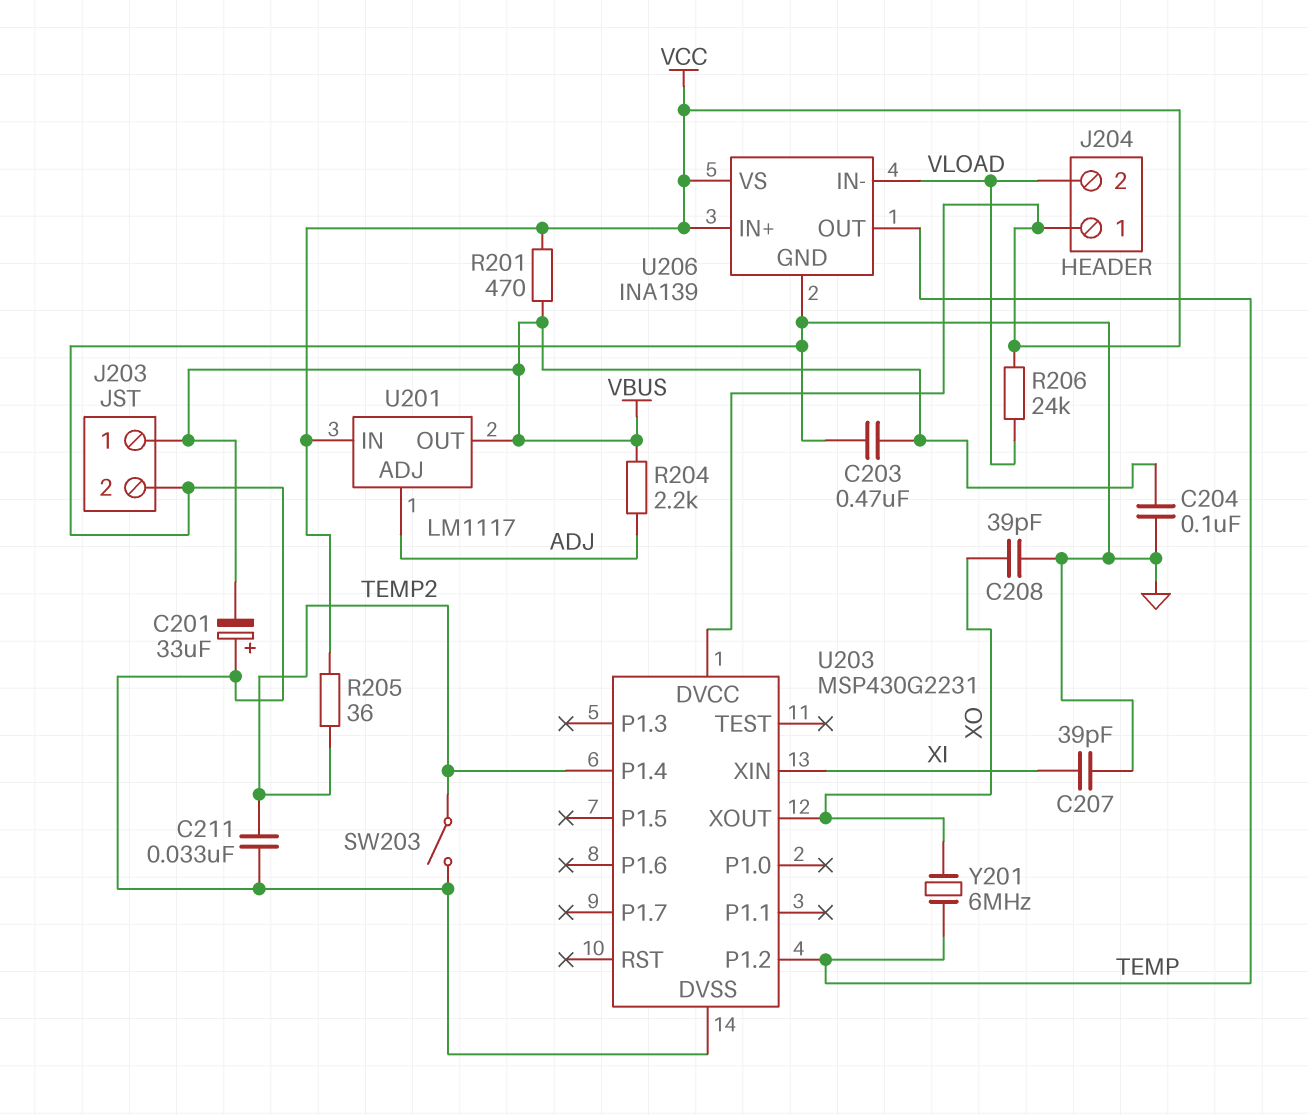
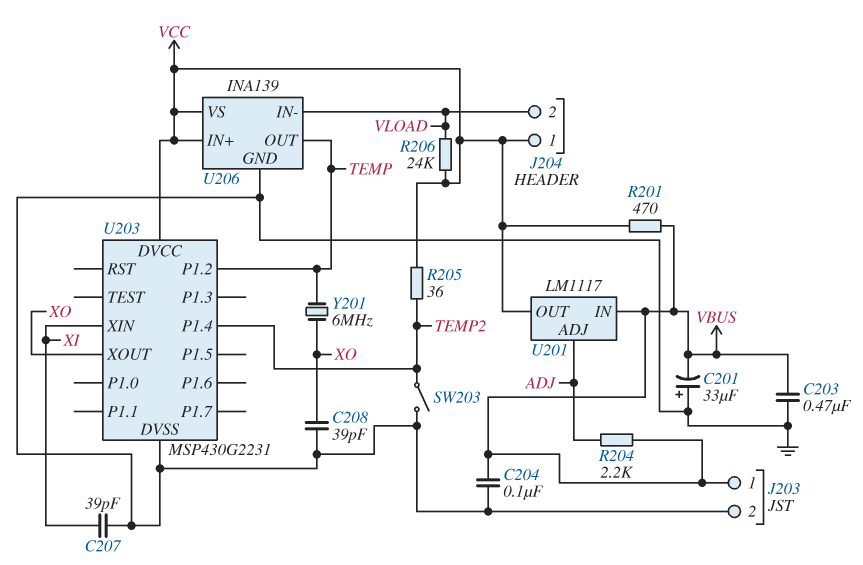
C211: 33nF (GND, TEMP2) -> none
U201 pin IN: VCC -> VBUS
U201 pin OUT: VBUS -> VCC

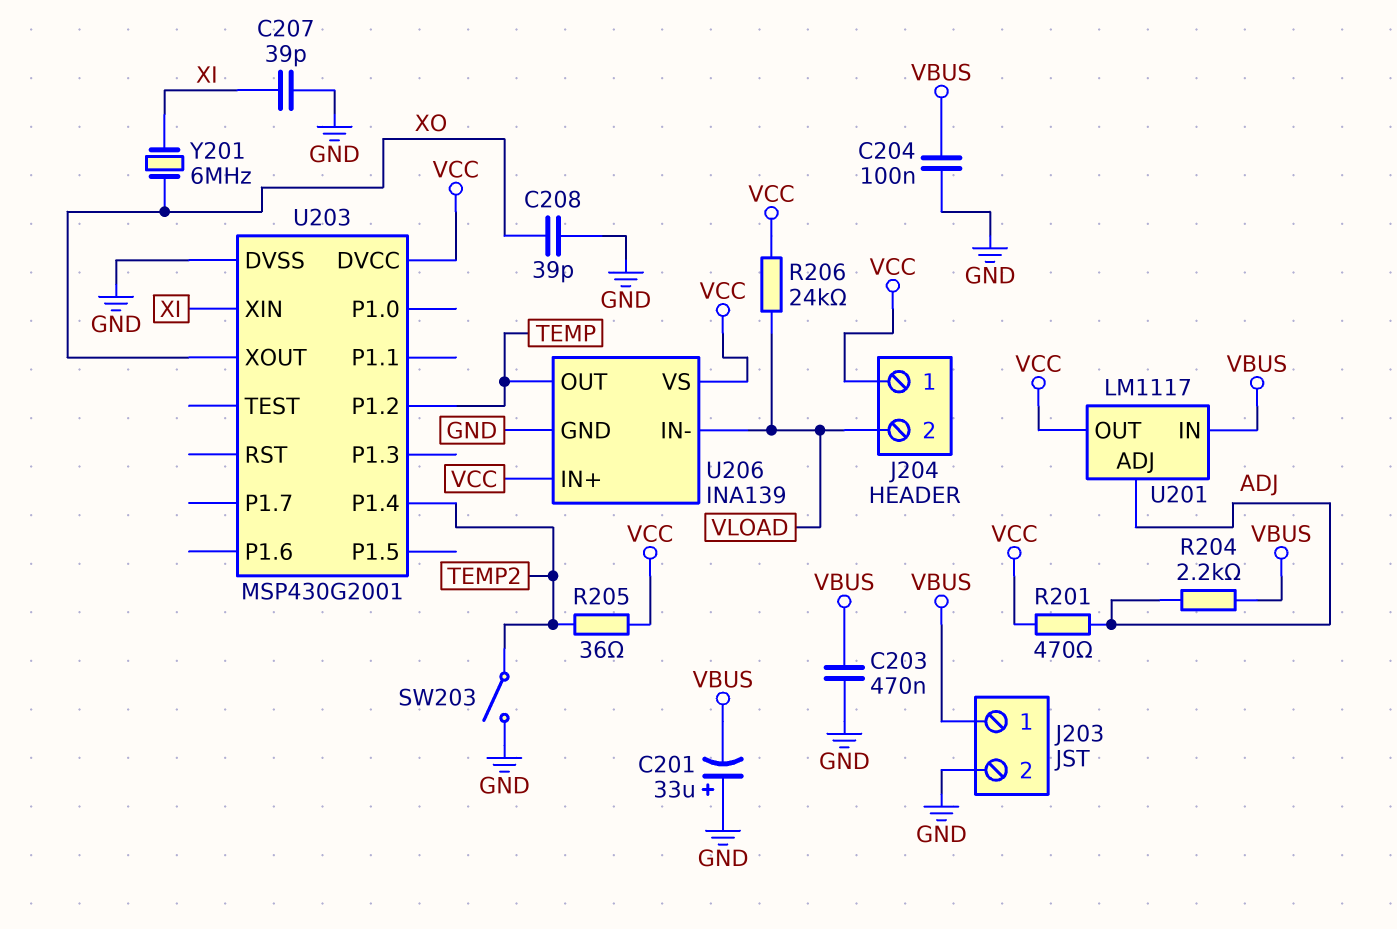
R201: 470 (VBUS, VCC) -> 470 (ADJ, VCC)
U203: MSP430G2231 -> MSP430G2001
Y201: 6MHz (TEMP, XO) -> 6MHz (XI, XO)

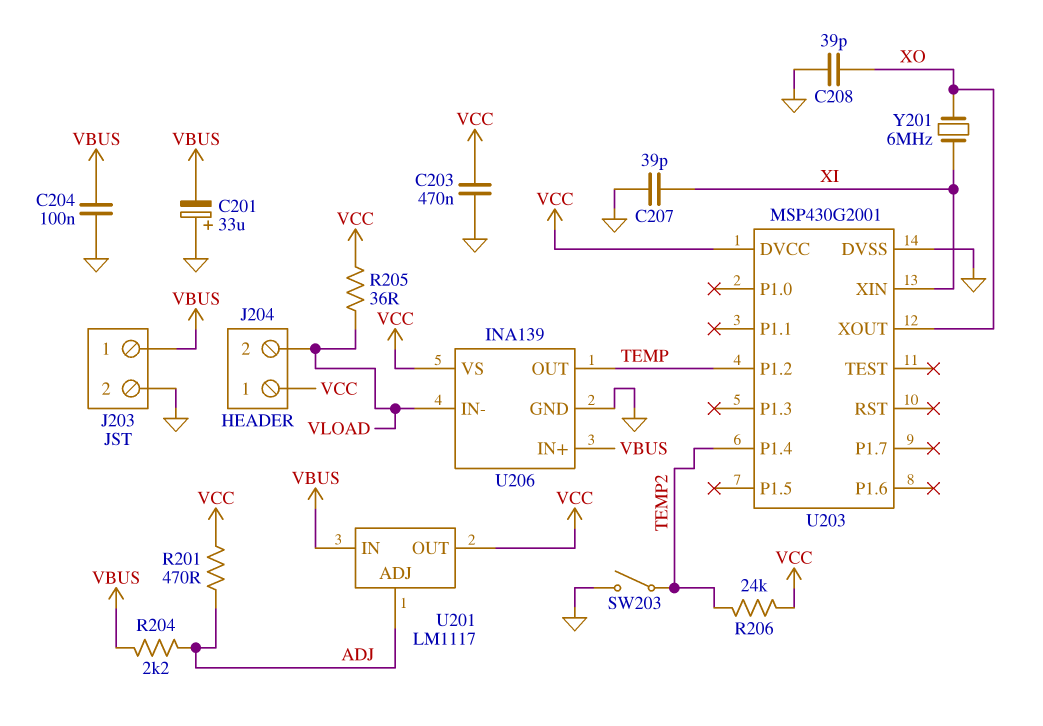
C203: 470nF (GND, VBUS) -> 470nF (GND, VCC)
R205: 36 (TEMP2, VCC) -> 36 (VCC, VLOAD)
R206: 24k (VCC, VLOAD) -> 24k (TEMP2, VCC)
U206 pin IN+: VCC -> VBUS

